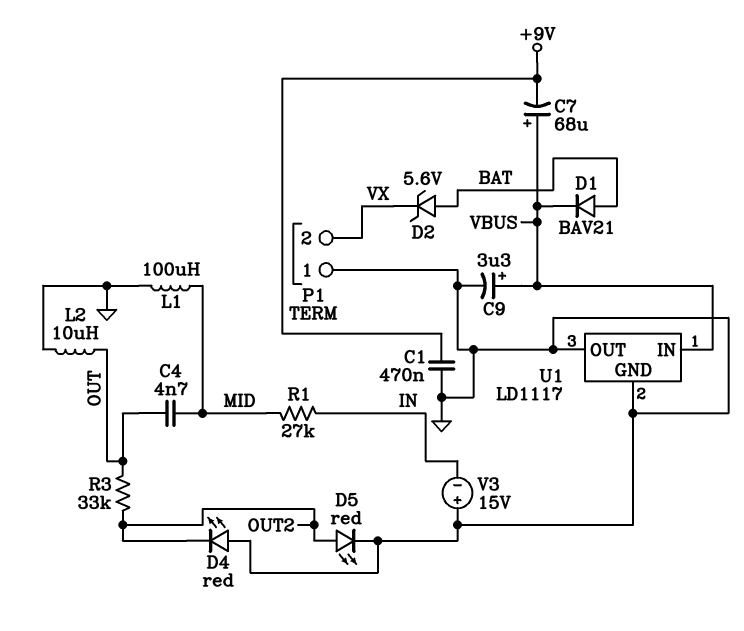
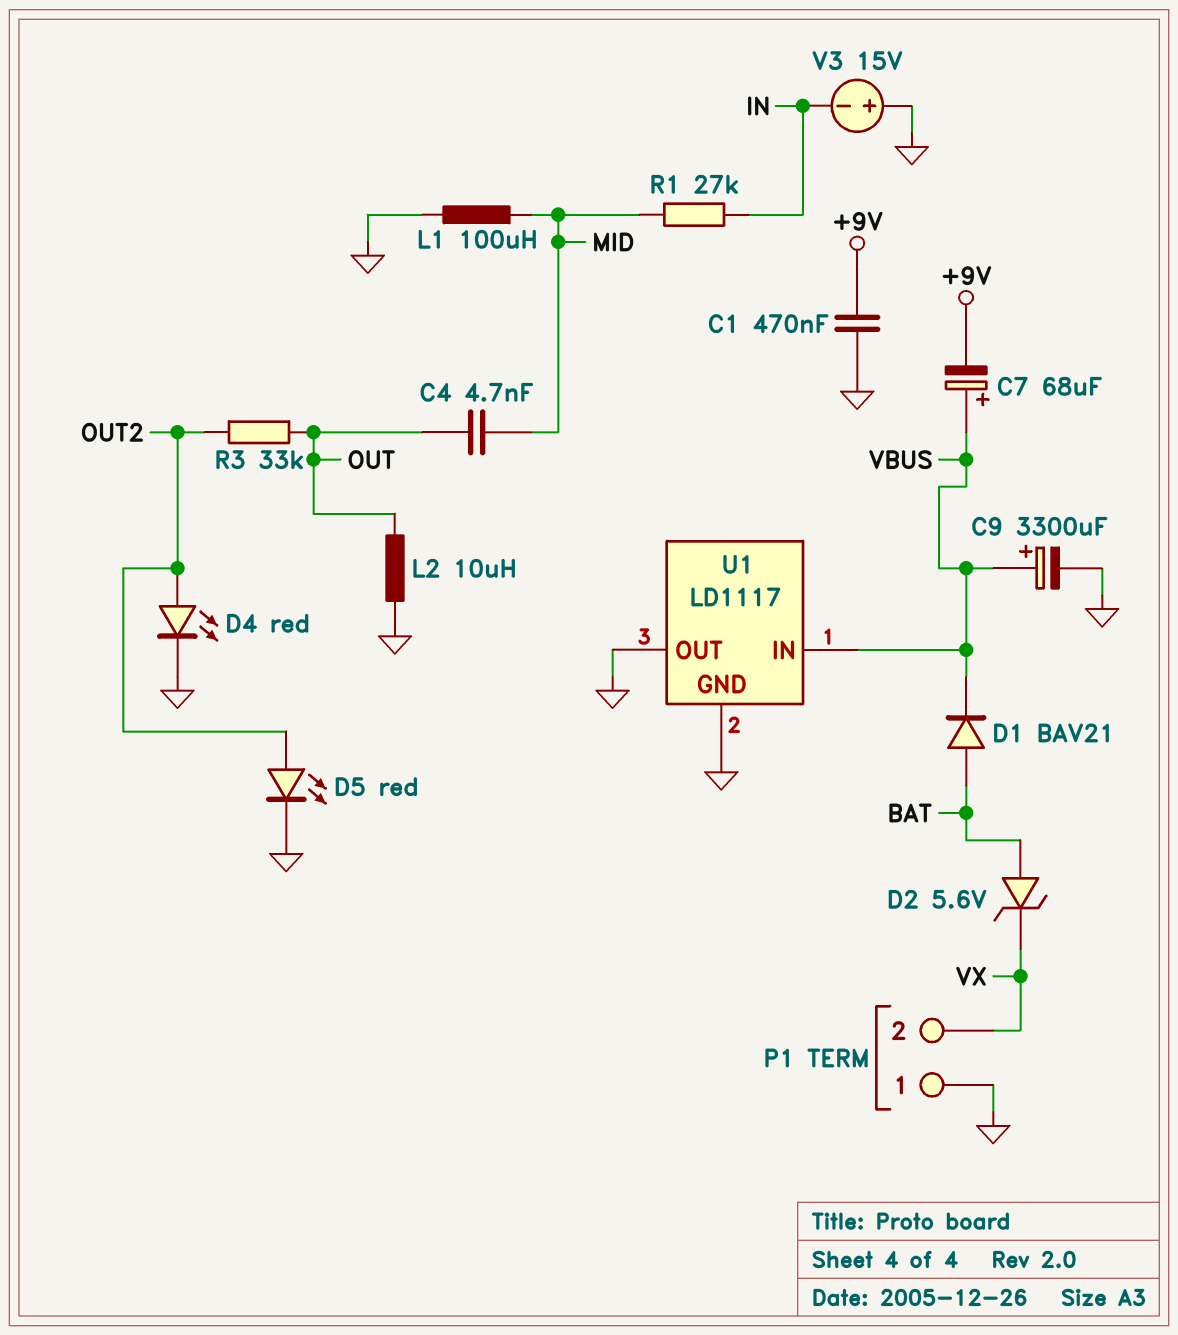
C9: 3.3uF (plus VBUS, minus GND) -> 3300uF (plus VBUS, minus GND)
D4: LED red (A GND, K OUT2) -> LED red (A OUT2, K GND)

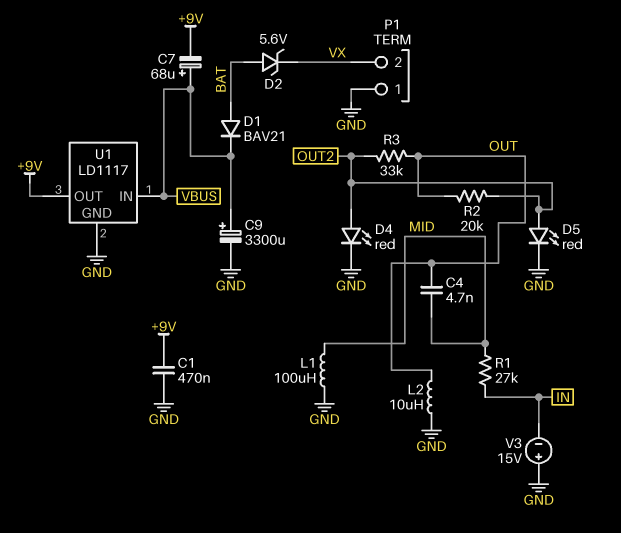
R2: none -> 20k (OUT, OUT2)
U1 pin OUT: GND -> +9V

